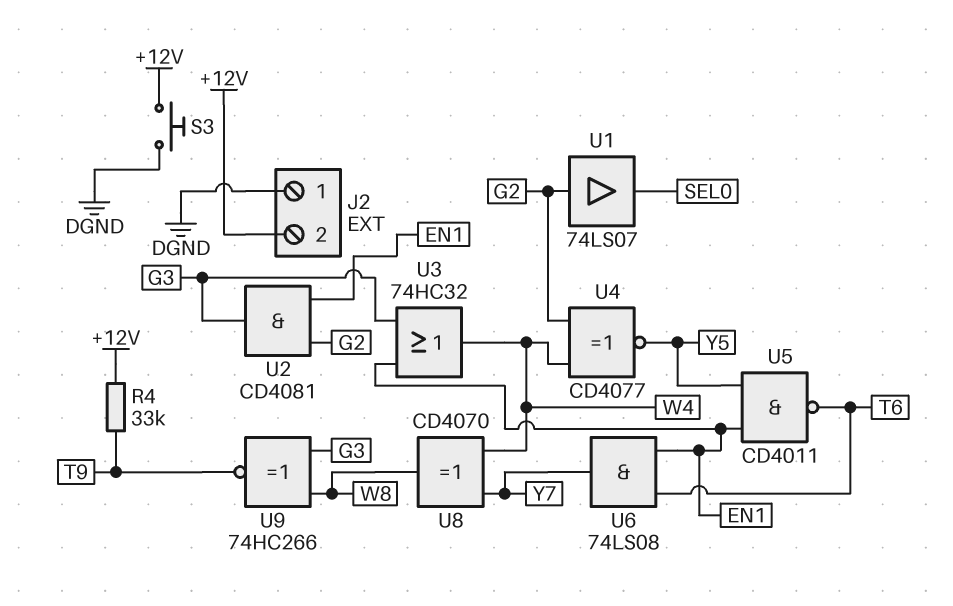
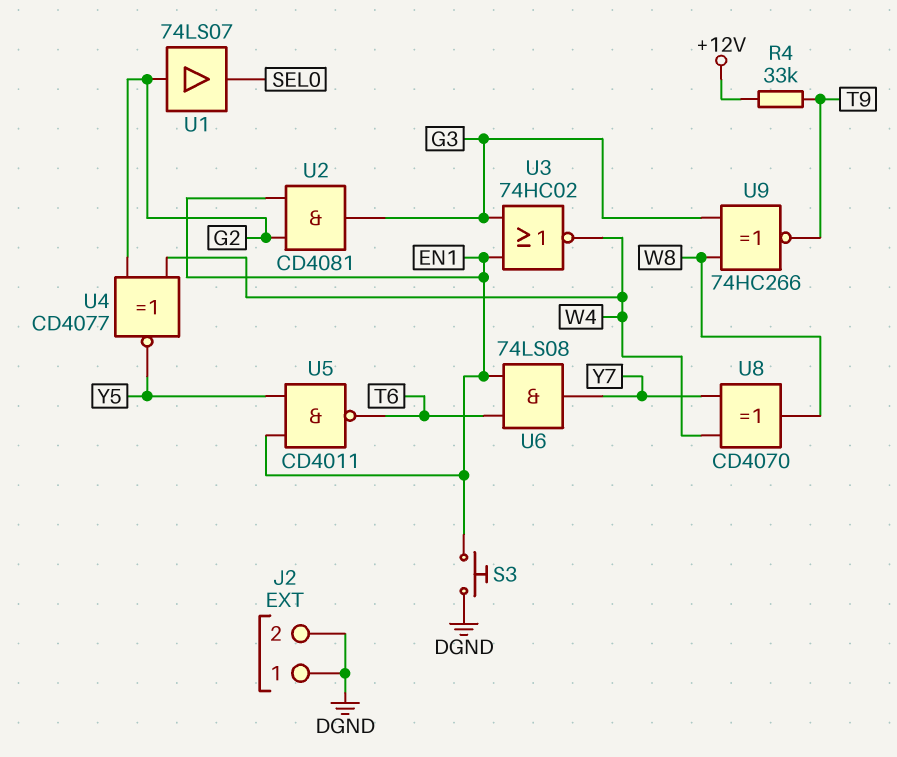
J2 pin 2: +12V -> DGND
S3: button (+12V, DGND) -> button (DGND, EN1)
U3: OR 74HC32 (in EN1, in G3, out W4) -> NOR 74HC02 (in EN1, in G3, out W4)

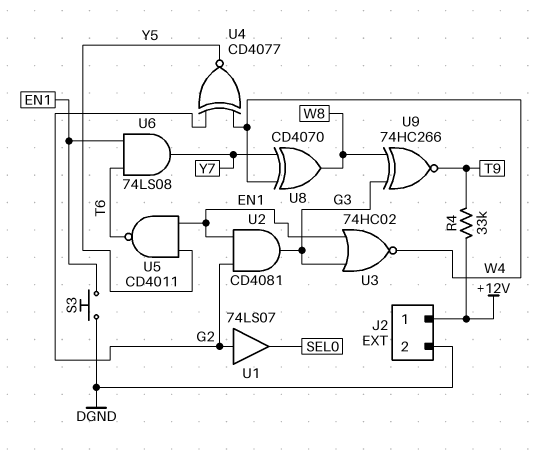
J2 pin 1: DGND -> +12V

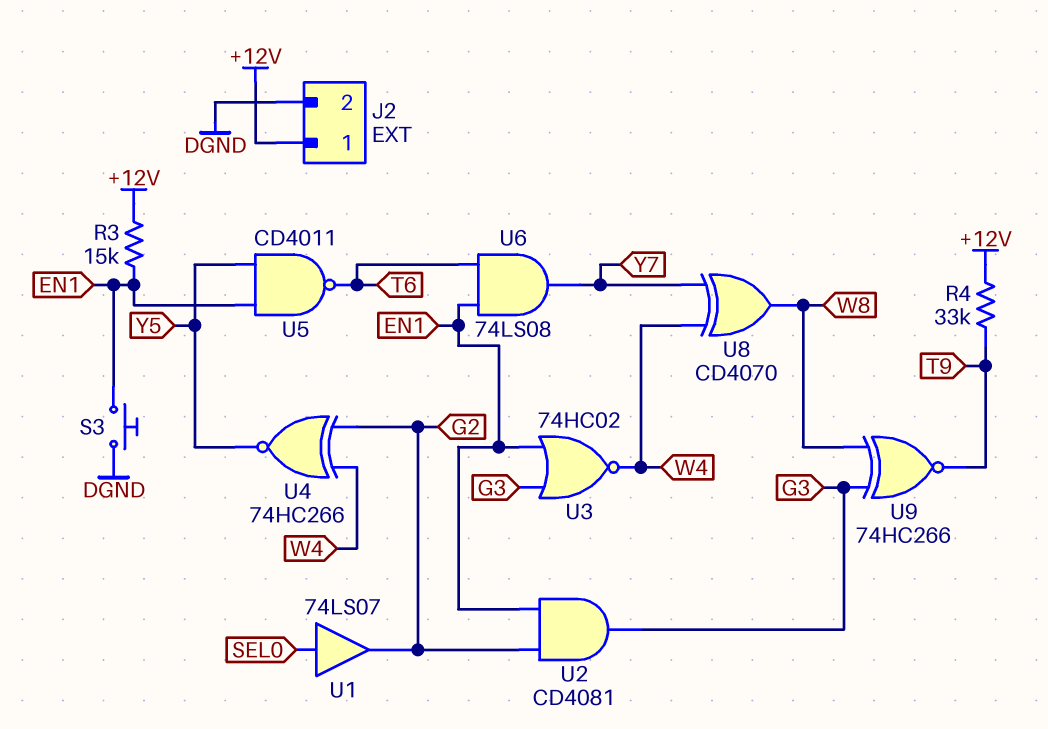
R3: none -> 15k (+12V, EN1)
U1: buffer 74LS07 (in G2, out SEL0) -> buffer 74LS07 (in SEL0, out G2)
U4: XNOR CD4077 (in G2, in W4, out Y5) -> XNOR 74HC266 (in G2, in W4, out Y5)

